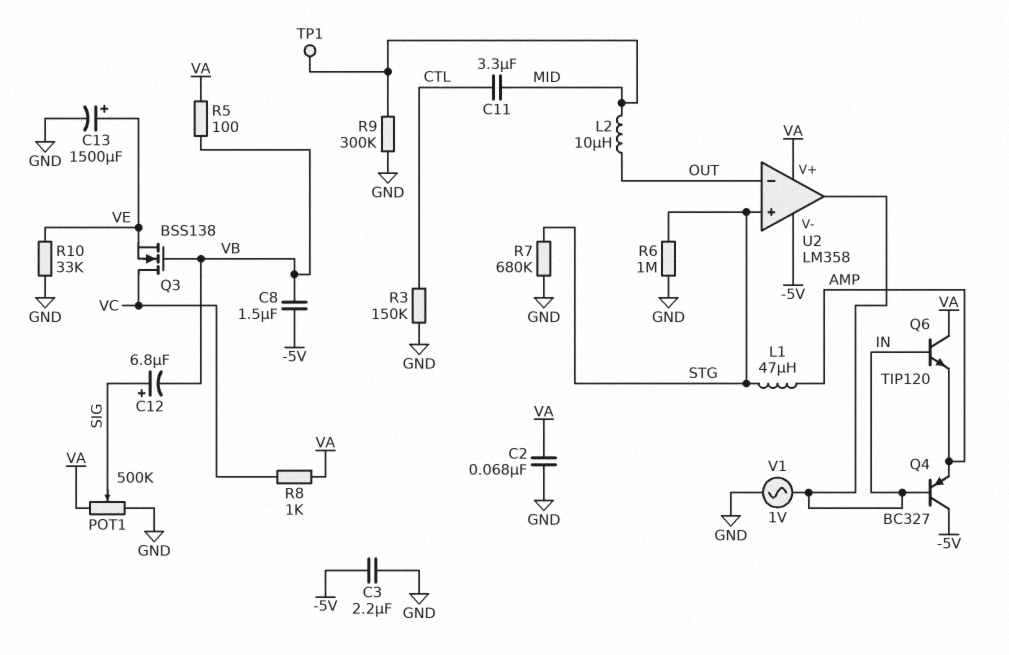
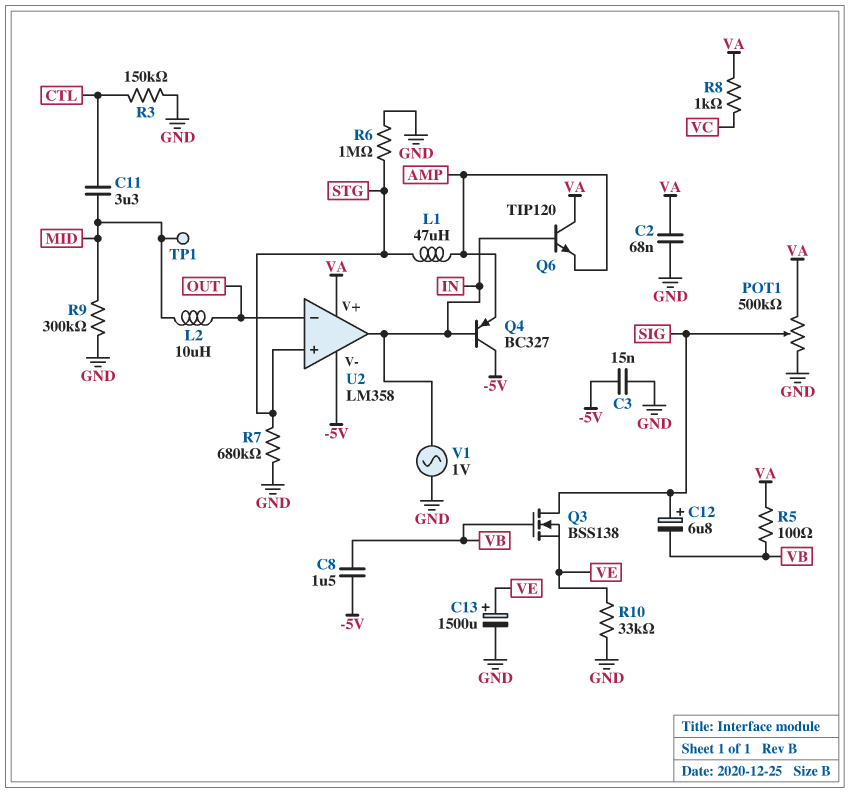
C3: 2.2uF (-5V, GND) -> 15nF (-5V, GND)
Q3: NMOS BSS138 (G VB, D VC, S VE) -> NMOS BSS138 (G VB, D SIG, S VE)

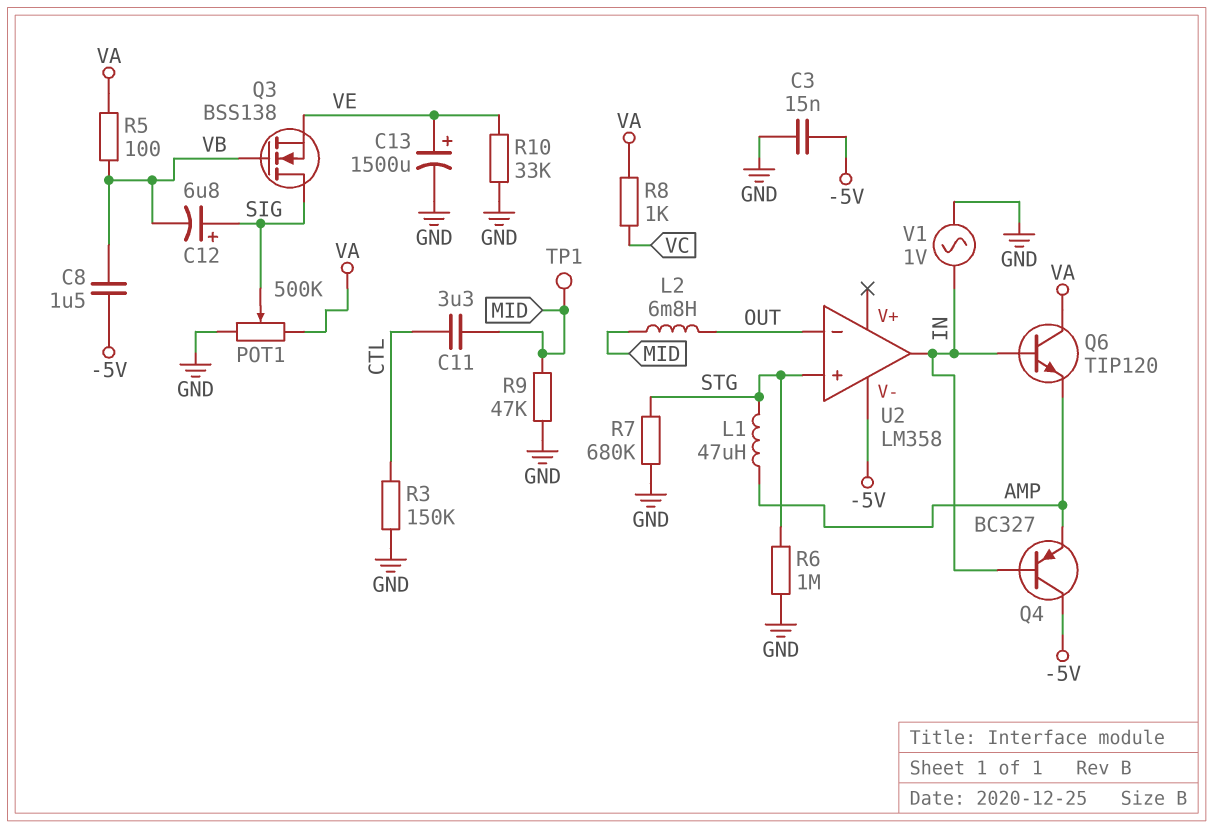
C2: 68nF (GND, VA) -> none
L2: 10uH (MID, OUT) -> 6.8mH (MID, OUT)
R9: 300k (GND, MID) -> 47k (GND, MID)
U2 pin V+: VA -> none

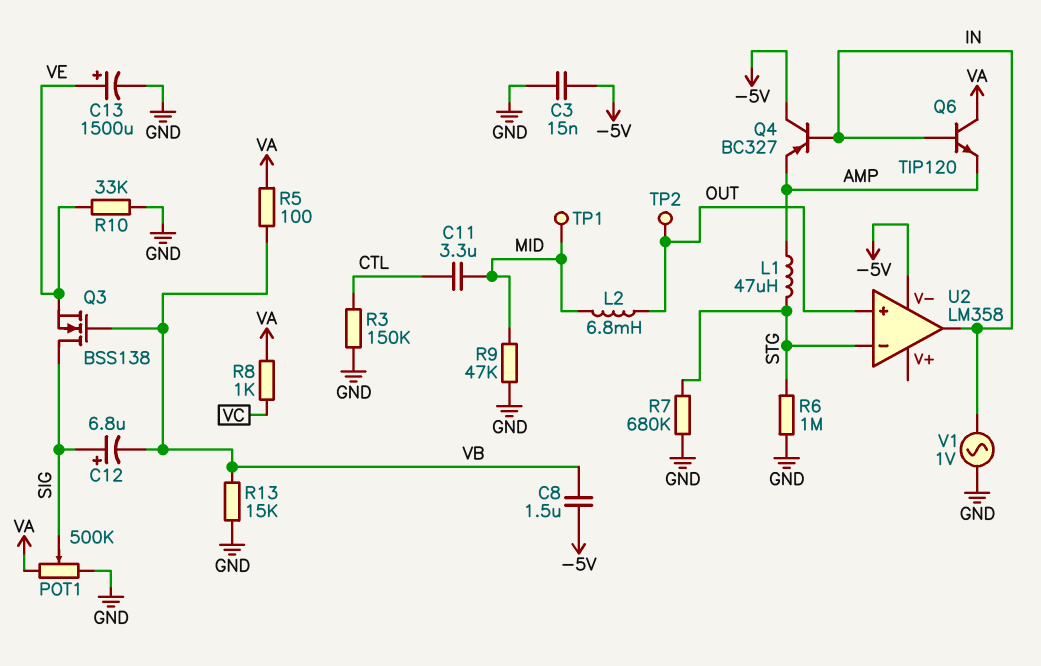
R13: none -> 15k (GND, VB)
TP2: none -> test point (OUT)
U2 pin in+: STG -> OUT
U2 pin in-: OUT -> STG

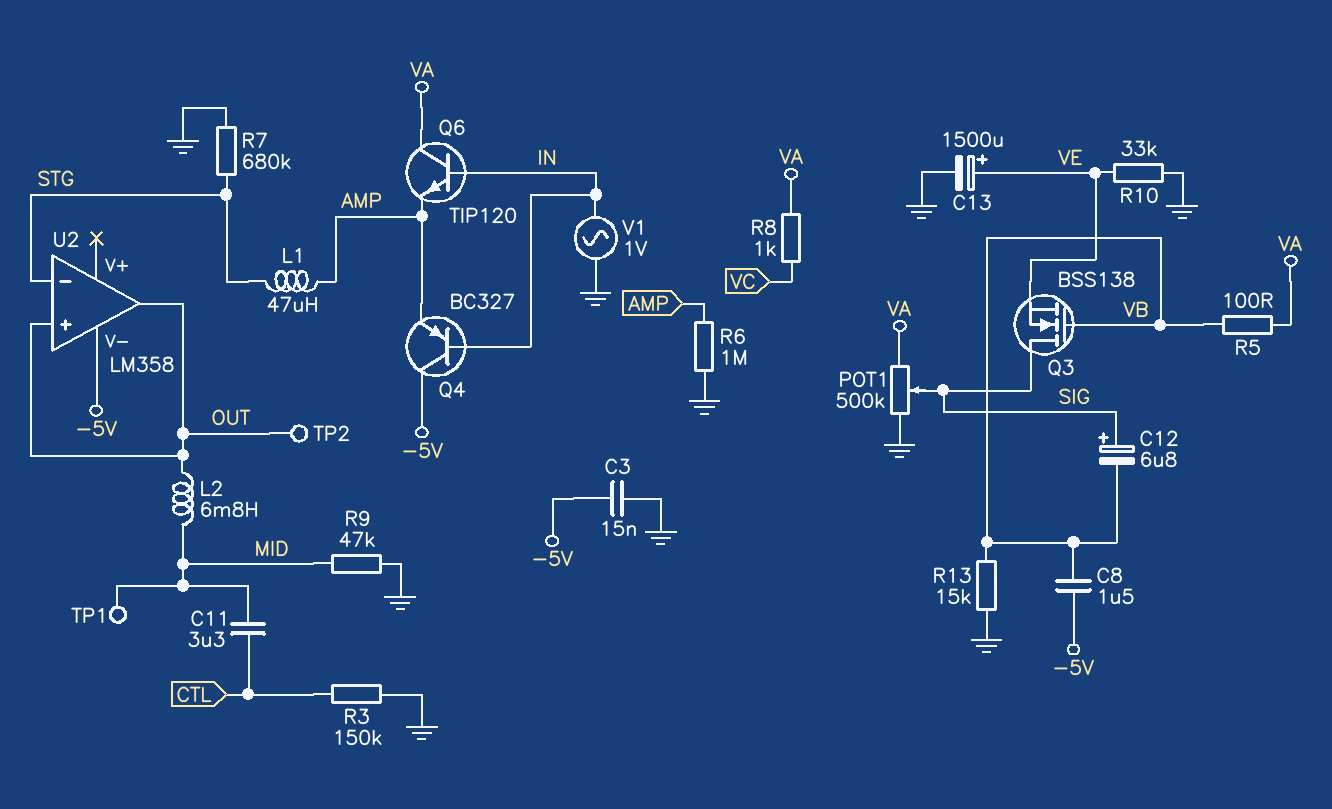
R6: 1M (GND, STG) -> 1M (AMP, GND)
U2 pin out: IN -> OUT

